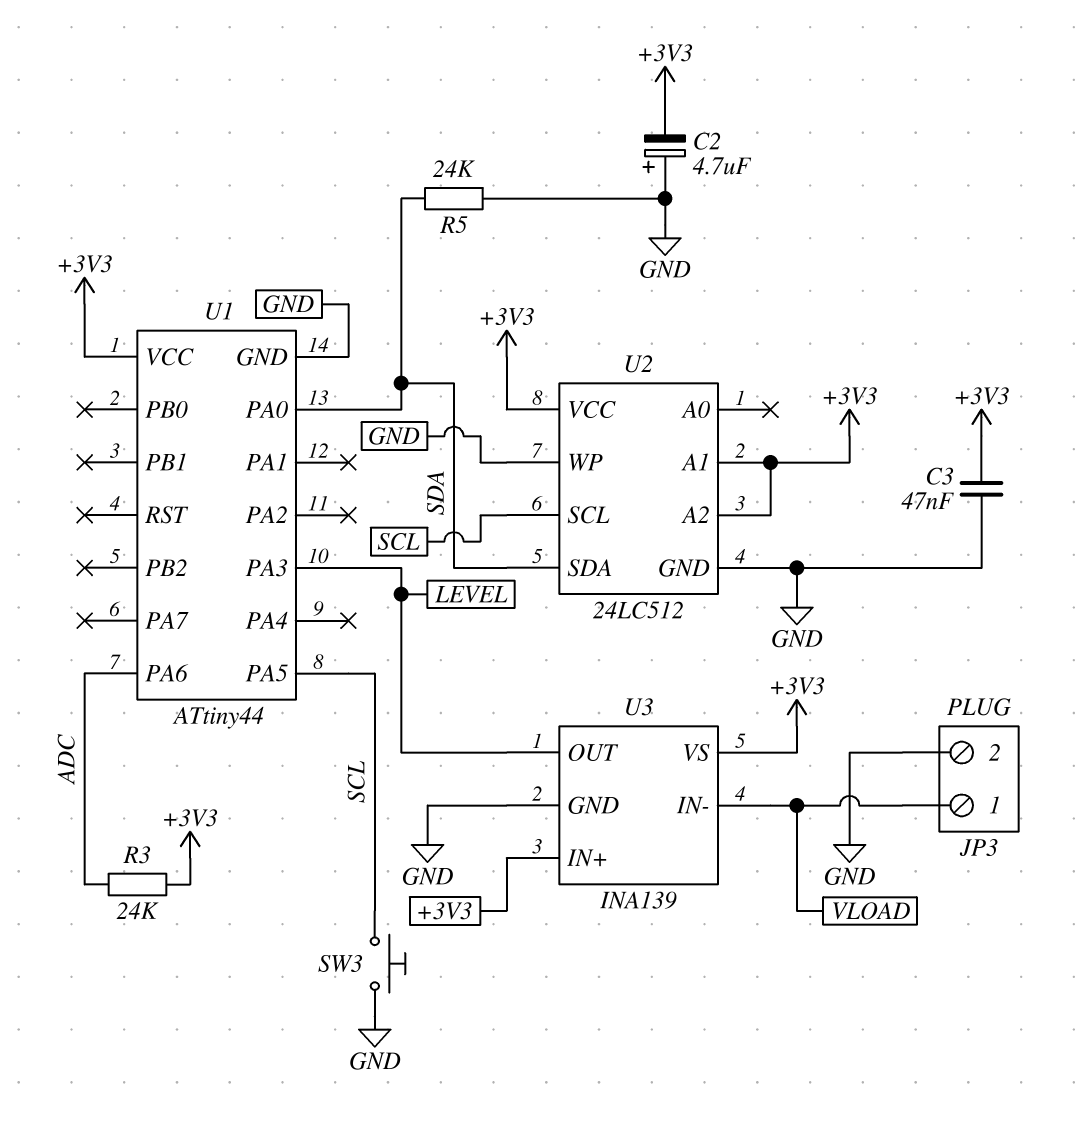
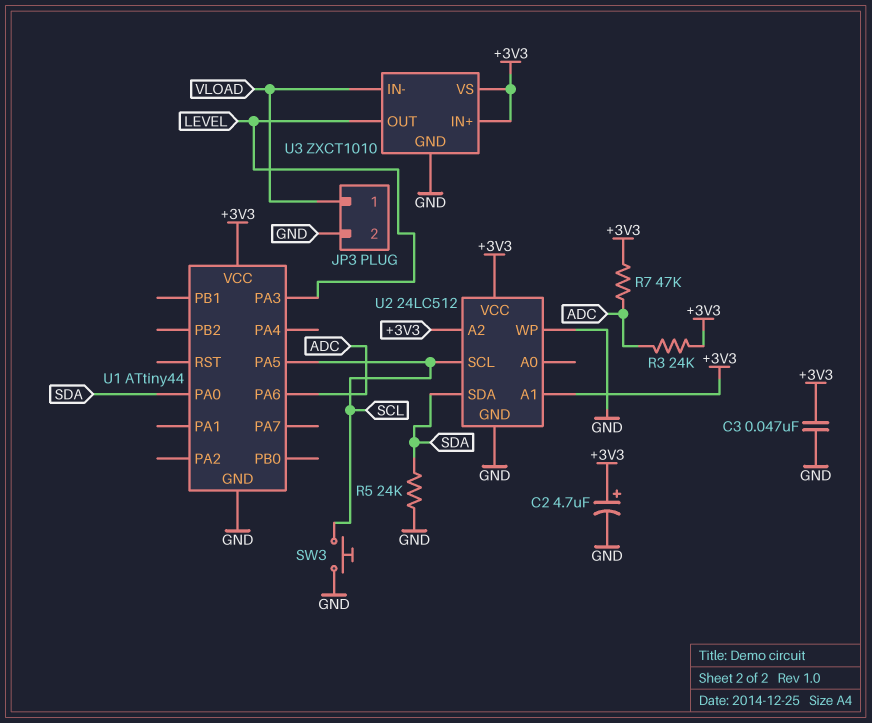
C2: 4.7uF (plus GND, minus +3V3) -> 4.7uF (plus +3V3, minus GND)
R7: none -> 47k (+3V3, ADC)
U3: INA139 -> ZXCT1010

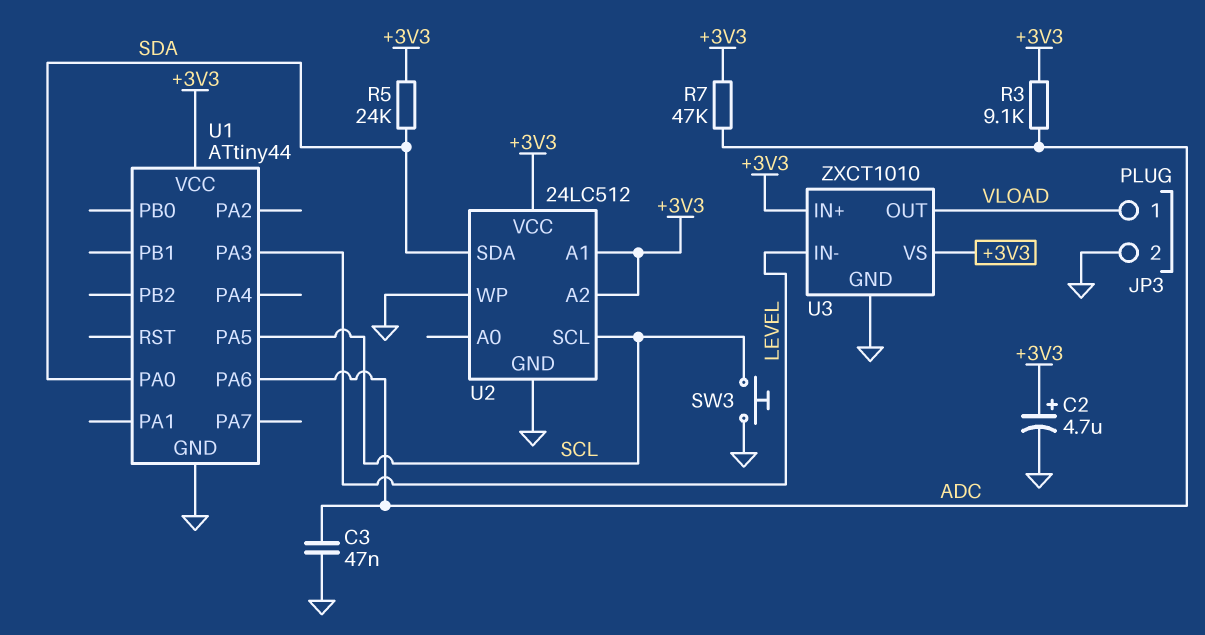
C3: 47nF (+3V3, GND) -> 47nF (ADC, GND)
R3: 24k (+3V3, ADC) -> 9.1k (+3V3, ADC)
R5: 24k (GND, SDA) -> 24k (+3V3, SDA)
U3 pin IN-: VLOAD -> LEVEL
U3 pin OUT: LEVEL -> VLOAD

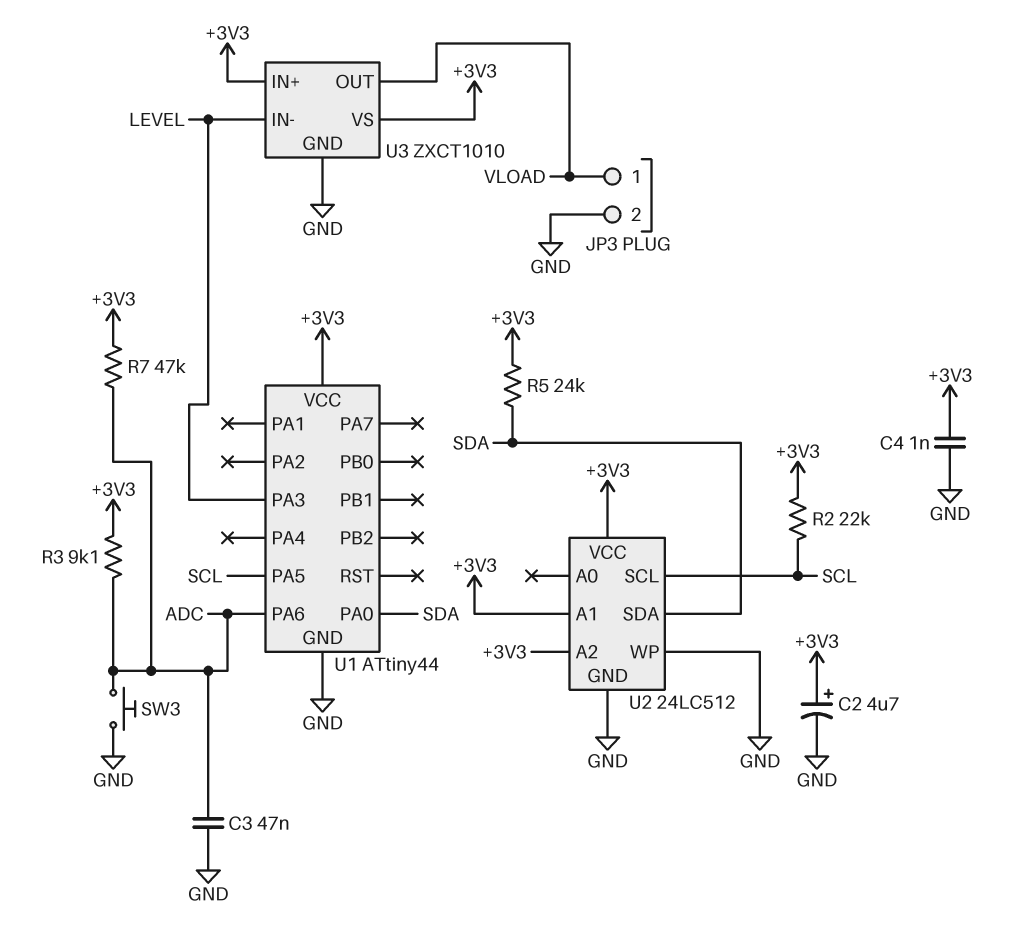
C4: none -> 1nF (+3V3, GND)
R2: none -> 22k (+3V3, SCL)
SW3: button (GND, SCL) -> button (ADC, GND)

